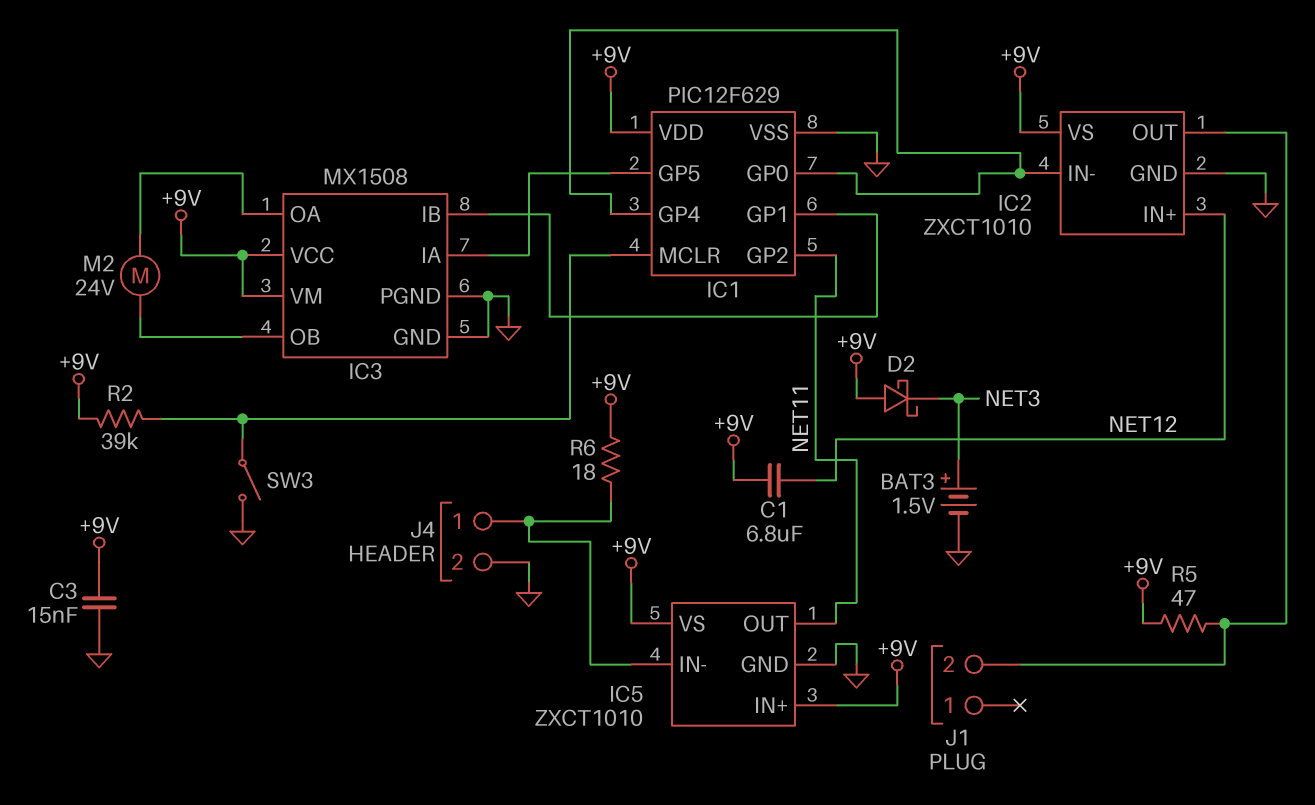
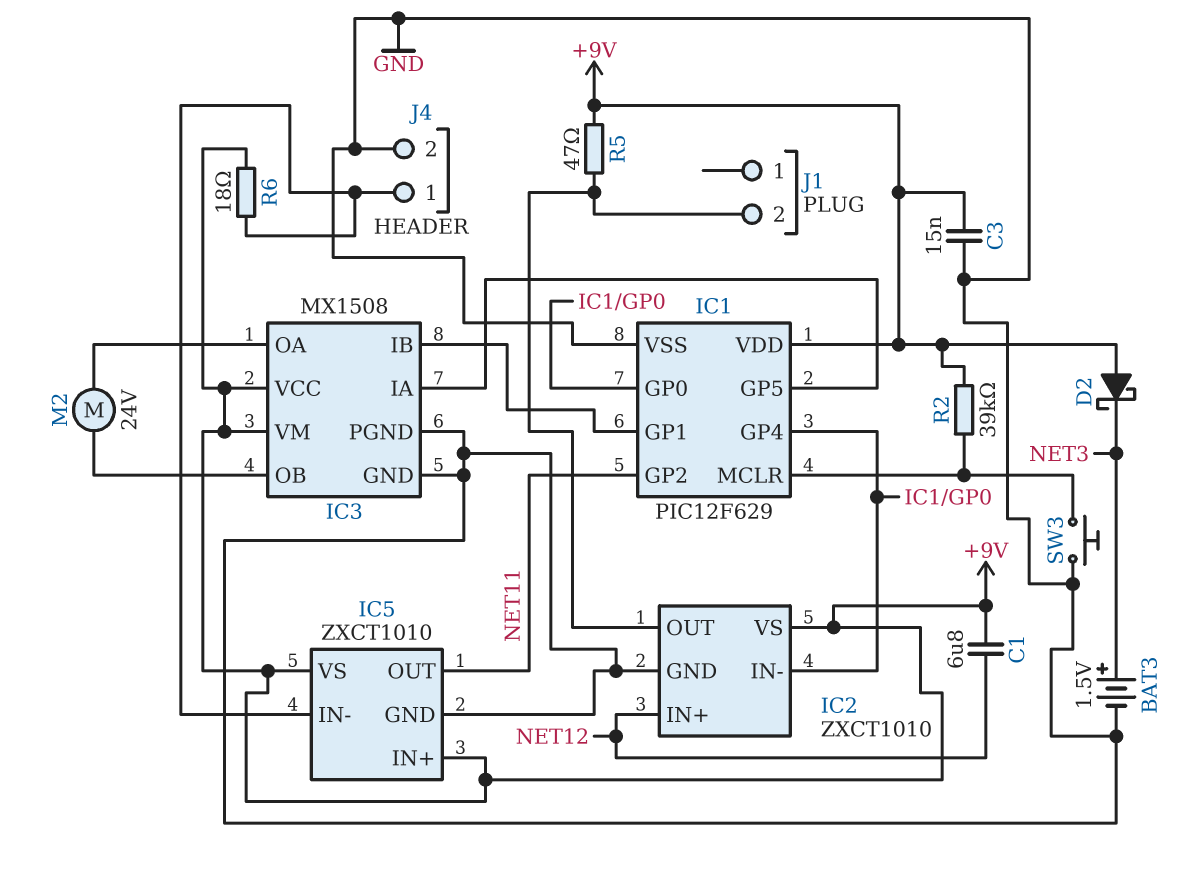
SW3: switch (GND, IC1/MCLR) -> button (GND, IC1/MCLR)

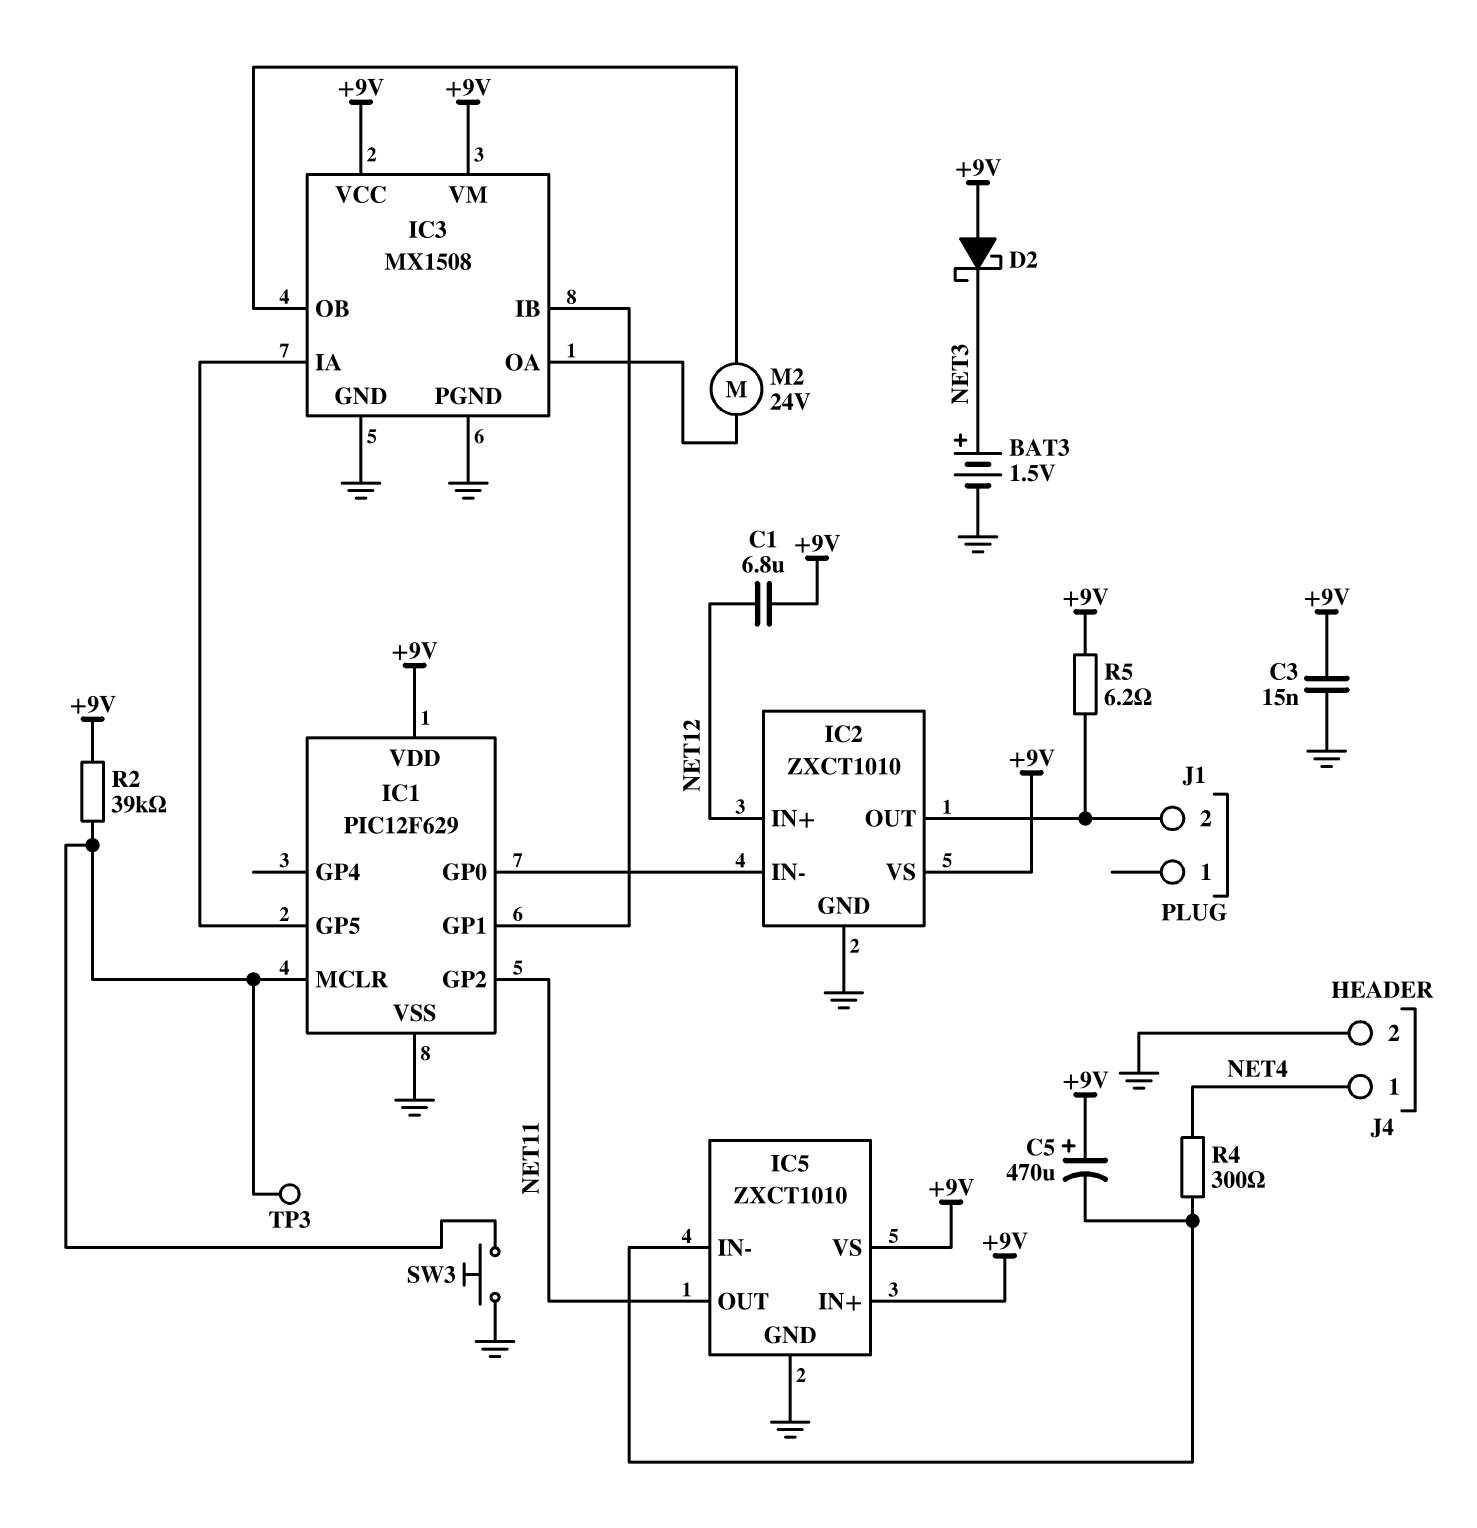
C5: none -> 470uF (plus +9V, minus IC5/IN-)
IC1 pin GP4: IC1/GP0 -> none
J4 pin 1: IC5/IN- -> NET4
R4: none -> 300 (IC5/IN-, NET4)
R5: 47 (+9V, IC2/OUT) -> 6.2 (+9V, IC2/OUT)
R6: 18 (+9V, IC5/IN-) -> none
TP3: none -> test point (IC1/MCLR)

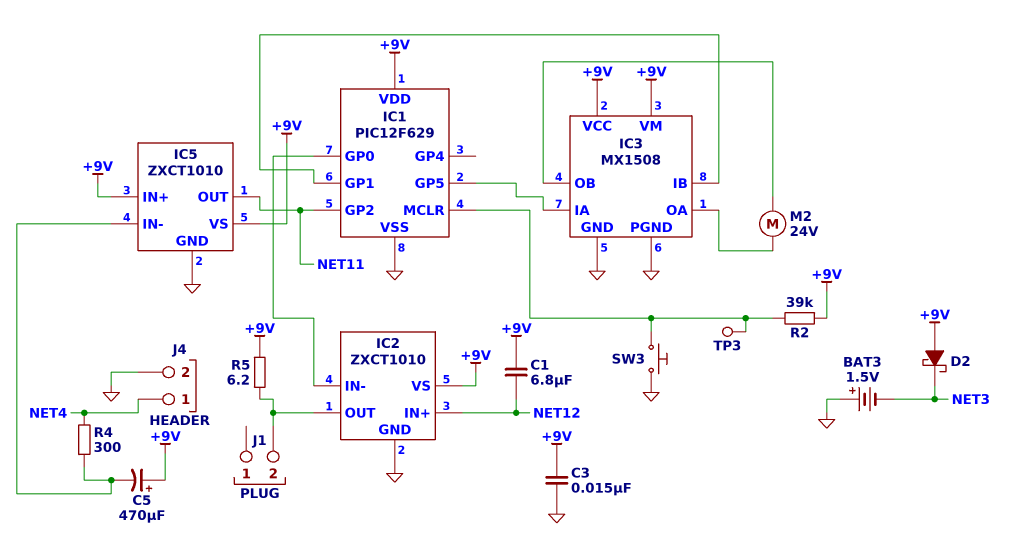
BAT3: 1.5V (plus NET3, minus GND) -> 1.5V (plus GND, minus NET3)

